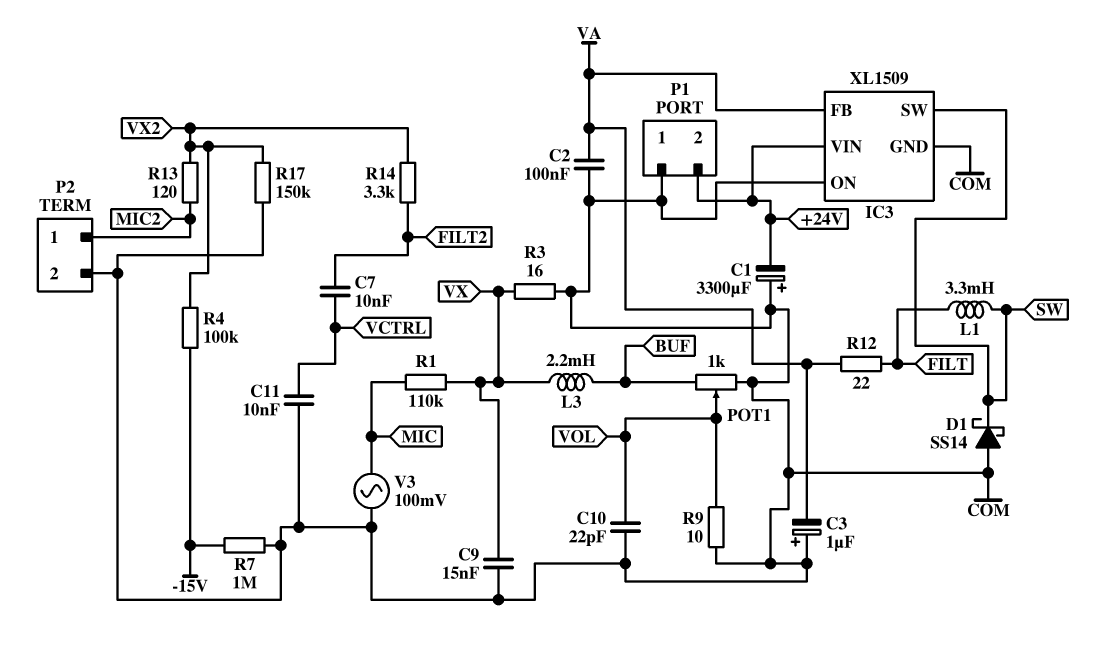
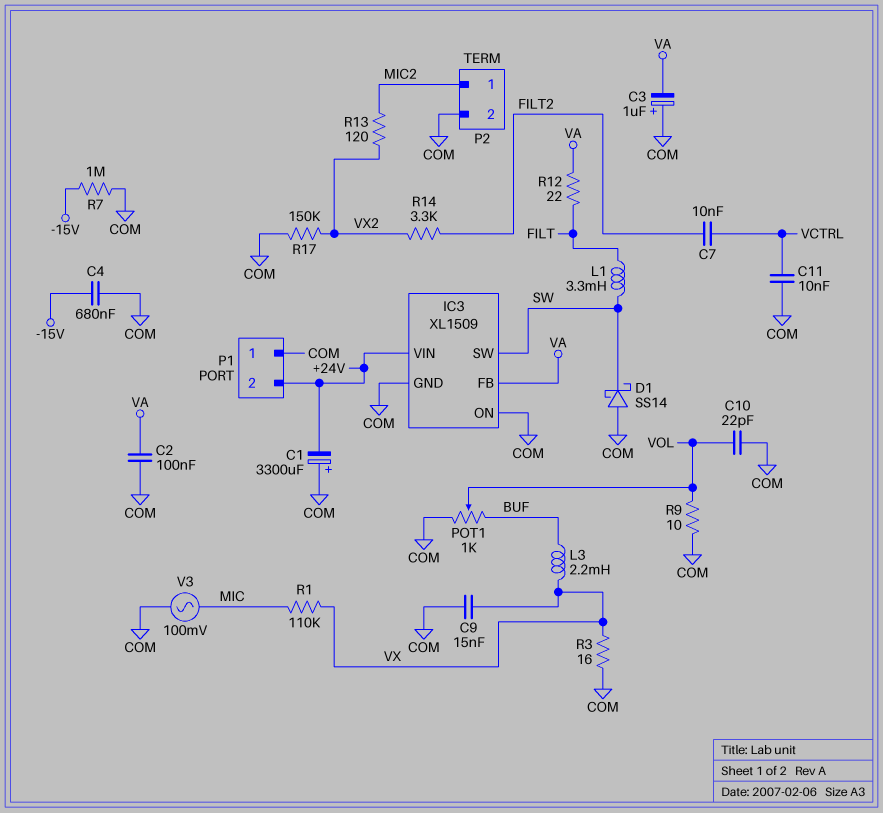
C4: none -> 680nF (-15V, COM)
R4: 100k (-15V, VX2) -> none

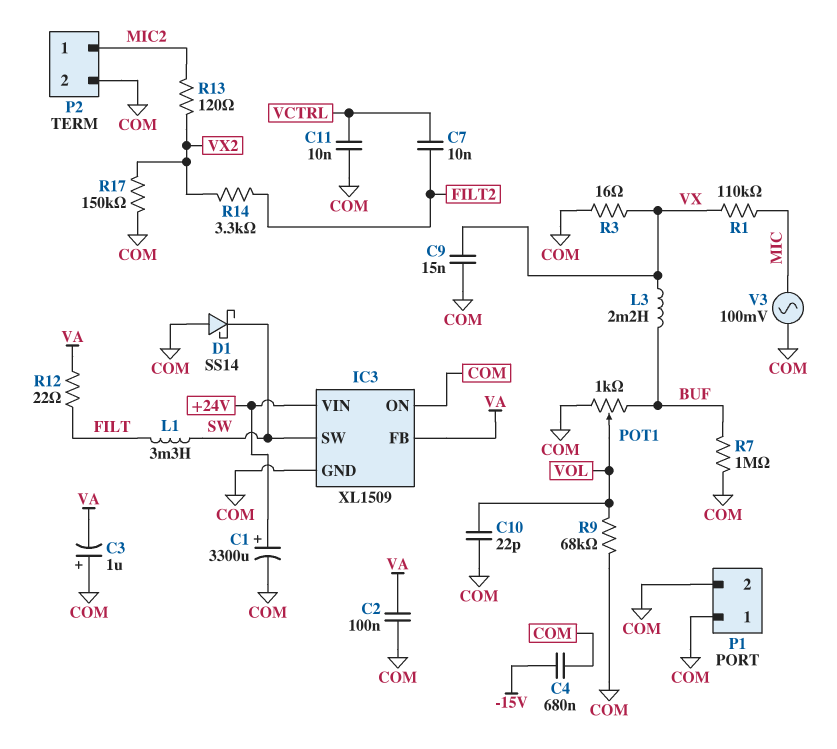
C1: 3300uF (plus COM, minus +24V) -> 3300uF (plus +24V, minus COM)
P1 pin 2: +24V -> COM
R7: 1M (-15V, COM) -> 1M (BUF, COM)
R9: 10 (COM, VOL) -> 68k (COM, VOL)

